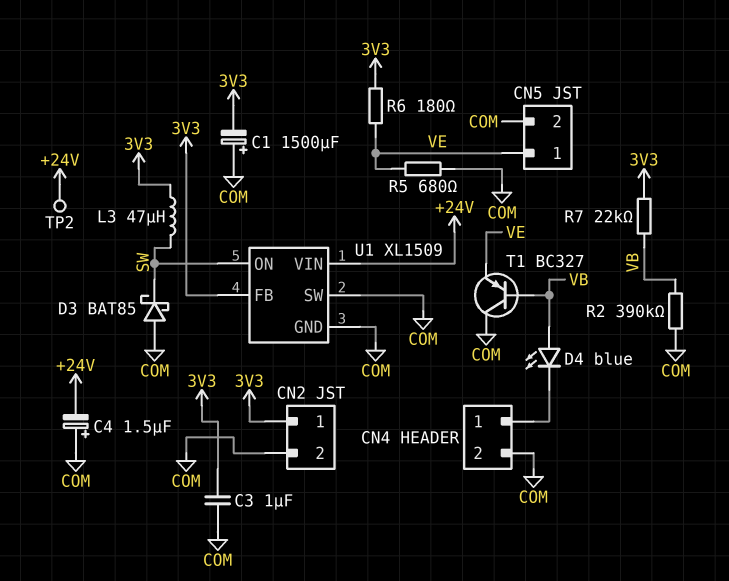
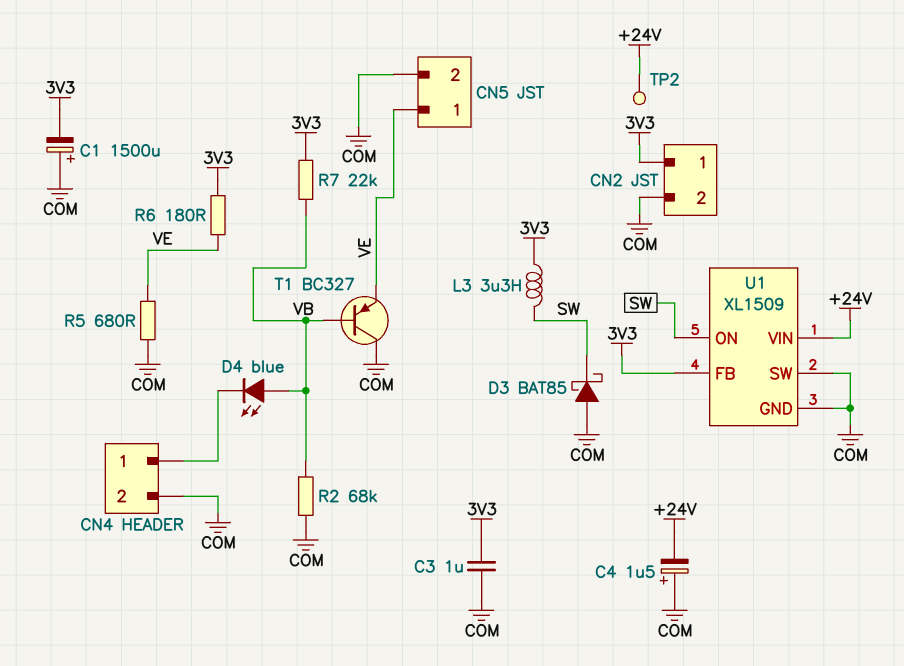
L3: 47uH (3V3, SW) -> 3.3uH (3V3, SW)
R2: 390k (COM, VB) -> 68k (COM, VB)

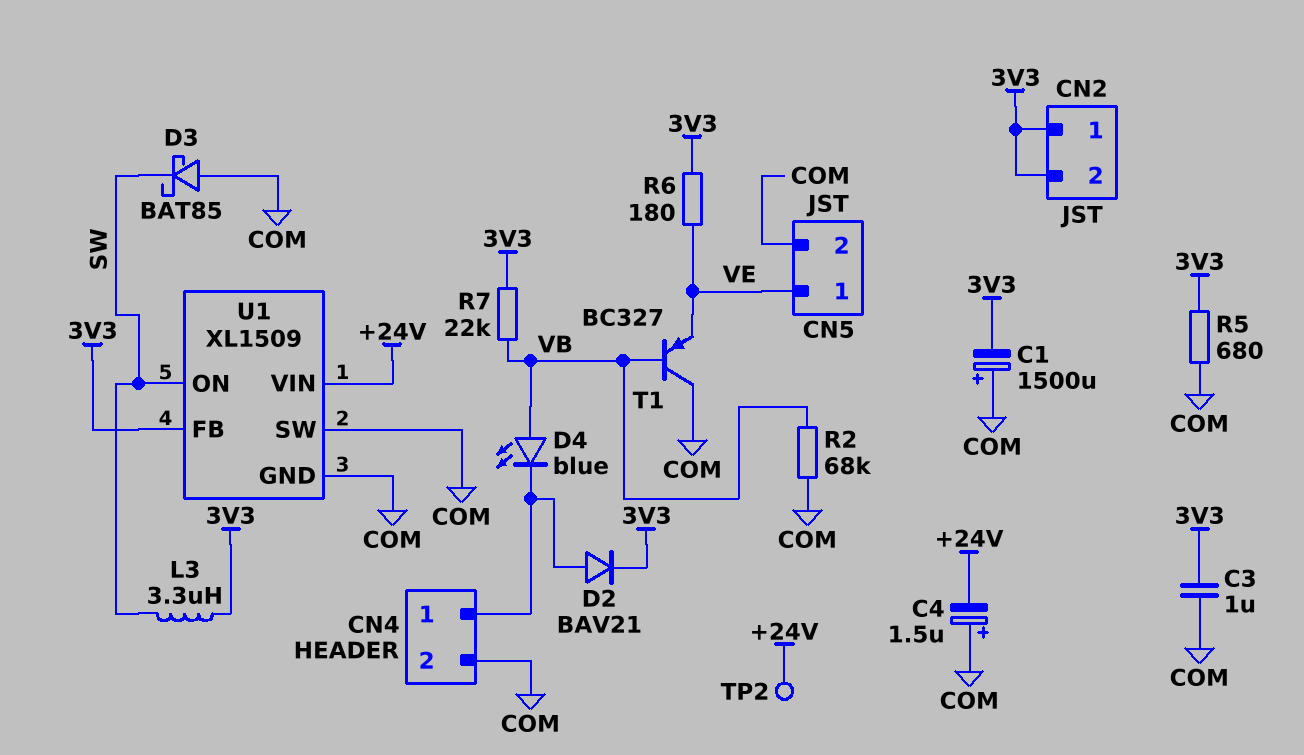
CN2 pin 2: COM -> 3V3
D2: none -> diode BAV21 (A CN4/1, K 3V3)
R5: 680 (COM, VE) -> 680 (3V3, COM)

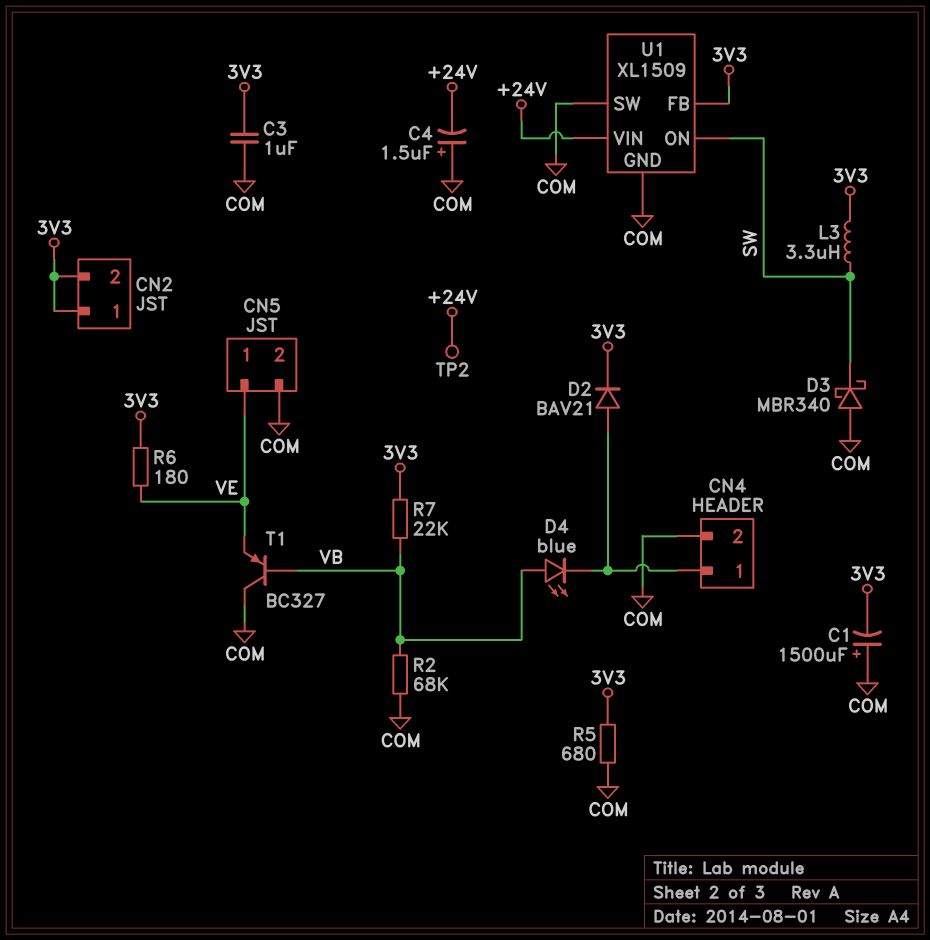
D3: schottky BAT85 (A COM, K SW) -> schottky MBR340 (A COM, K SW)

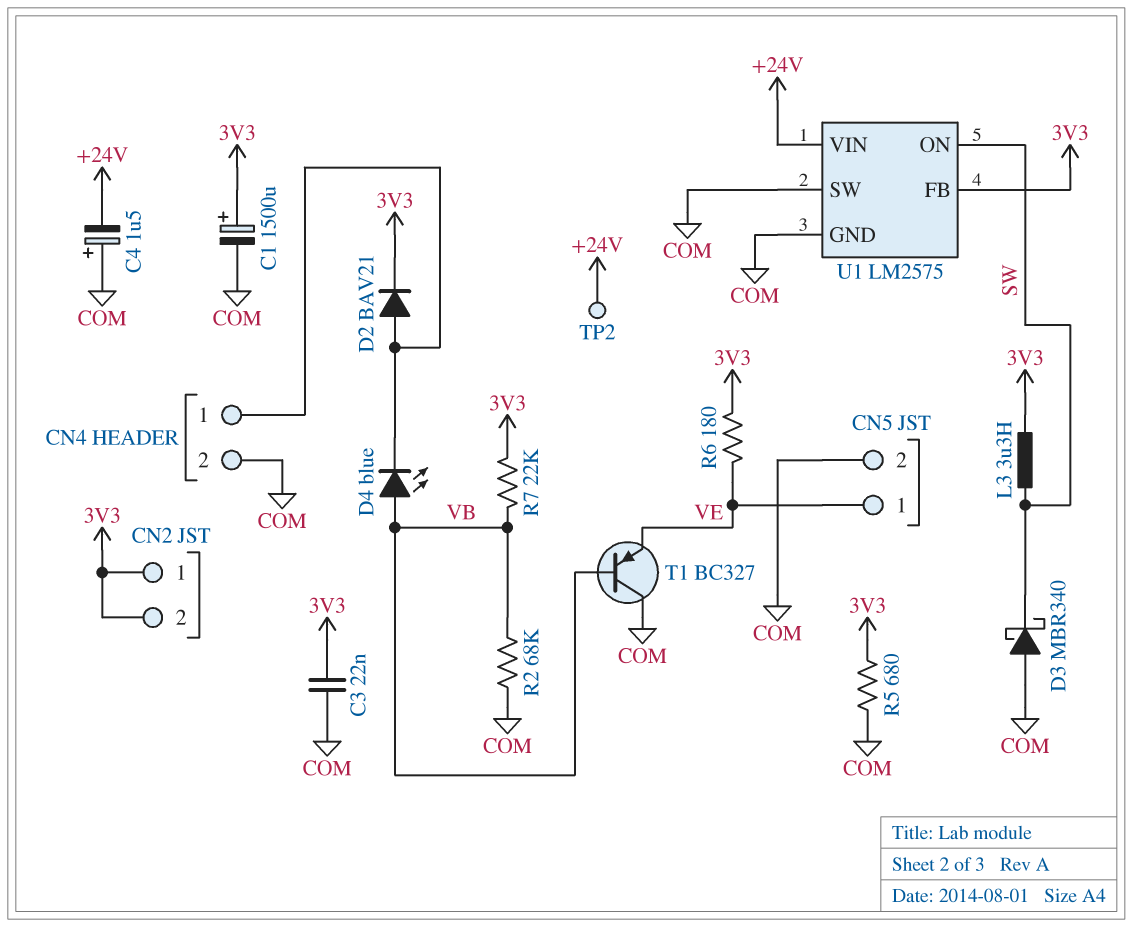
C1: 1500uF (plus COM, minus 3V3) -> 1500uF (plus 3V3, minus COM)
C3: 1uF (3V3, COM) -> 22nF (3V3, COM)
U1: XL1509 -> LM2575

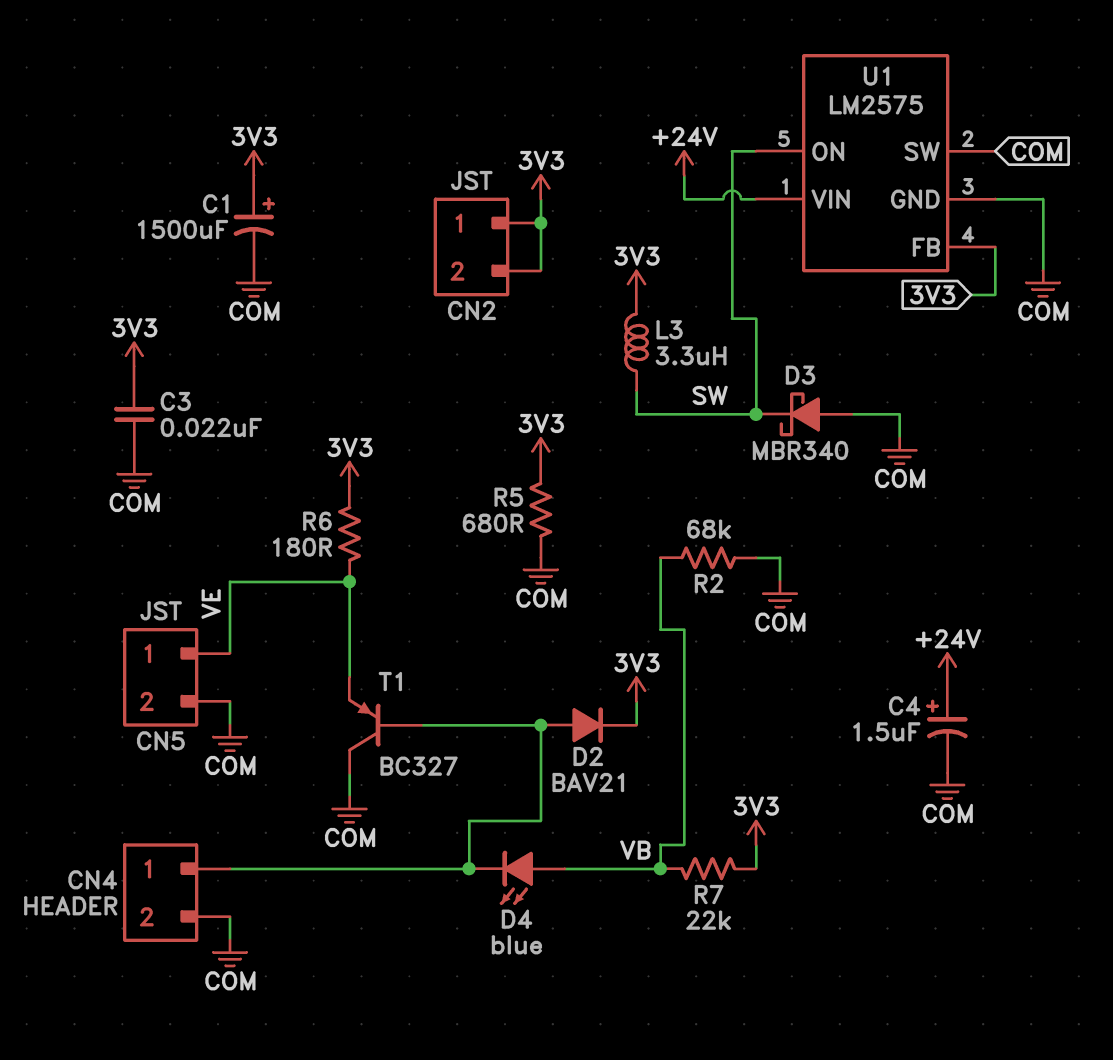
C4: 1.5uF (plus COM, minus +24V) -> 1.5uF (plus +24V, minus COM)
T1: PNP BC327 (B VB, C COM, E VE) -> PNP BC327 (B CN4/1, C COM, E VE)
TP2: test point (+24V) -> none

